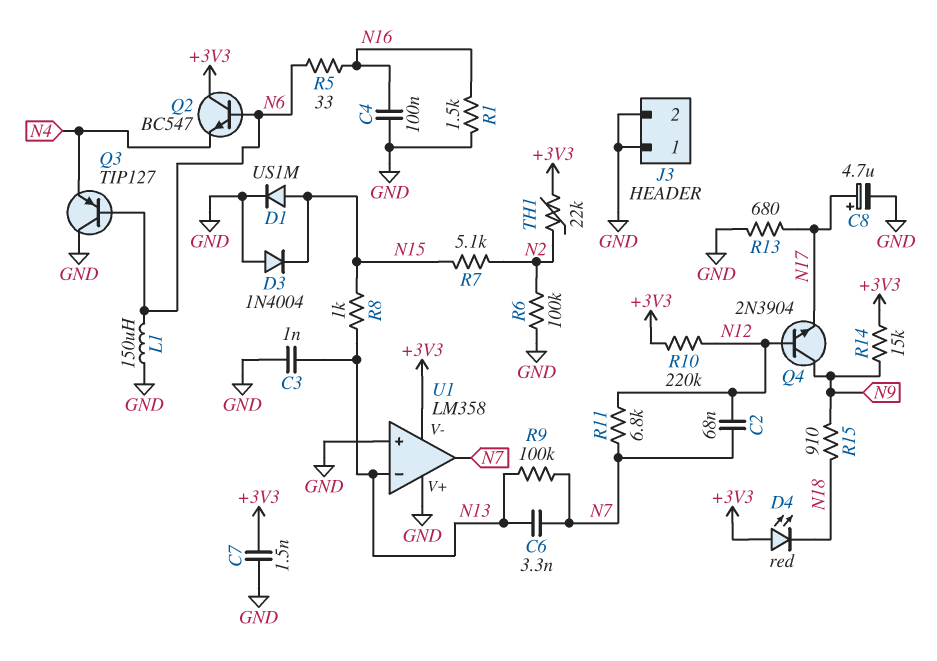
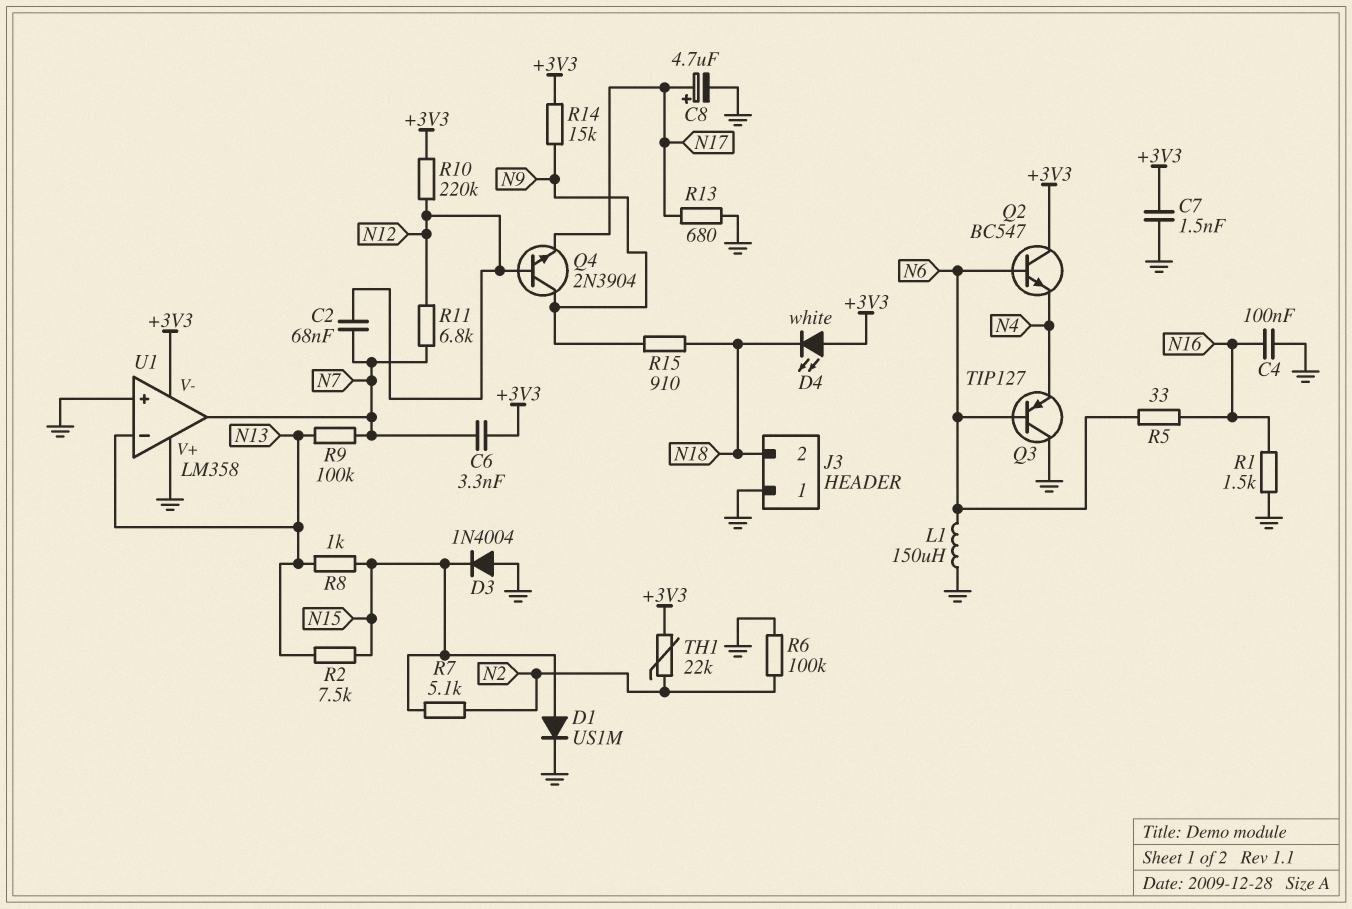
C3: 1nF (GND, N13) -> none
C6: 3.3nF (N7, N13) -> 3.3nF (+3V3, N7)
D4: LED red (A +3V3, K N18) -> LED white (A +3V3, K N18)
J3 pin 2: GND -> N18
R2: none -> 7.5k (N13, N15)

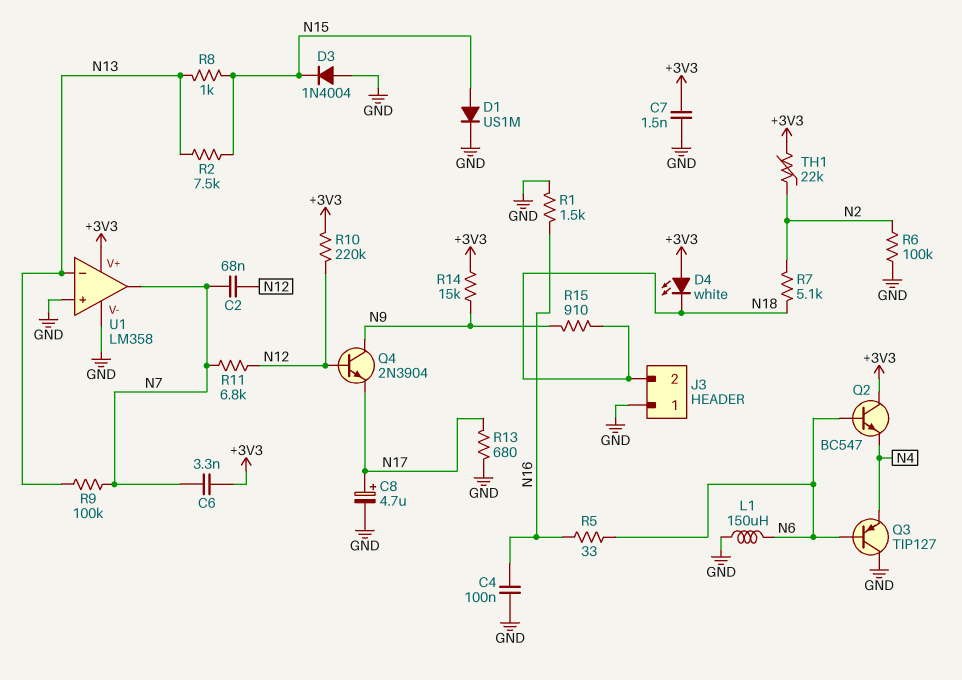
R7: 5.1k (N2, N15) -> 5.1k (N2, N18)
U1 pin V+: GND -> +3V3
U1 pin V-: +3V3 -> GND

